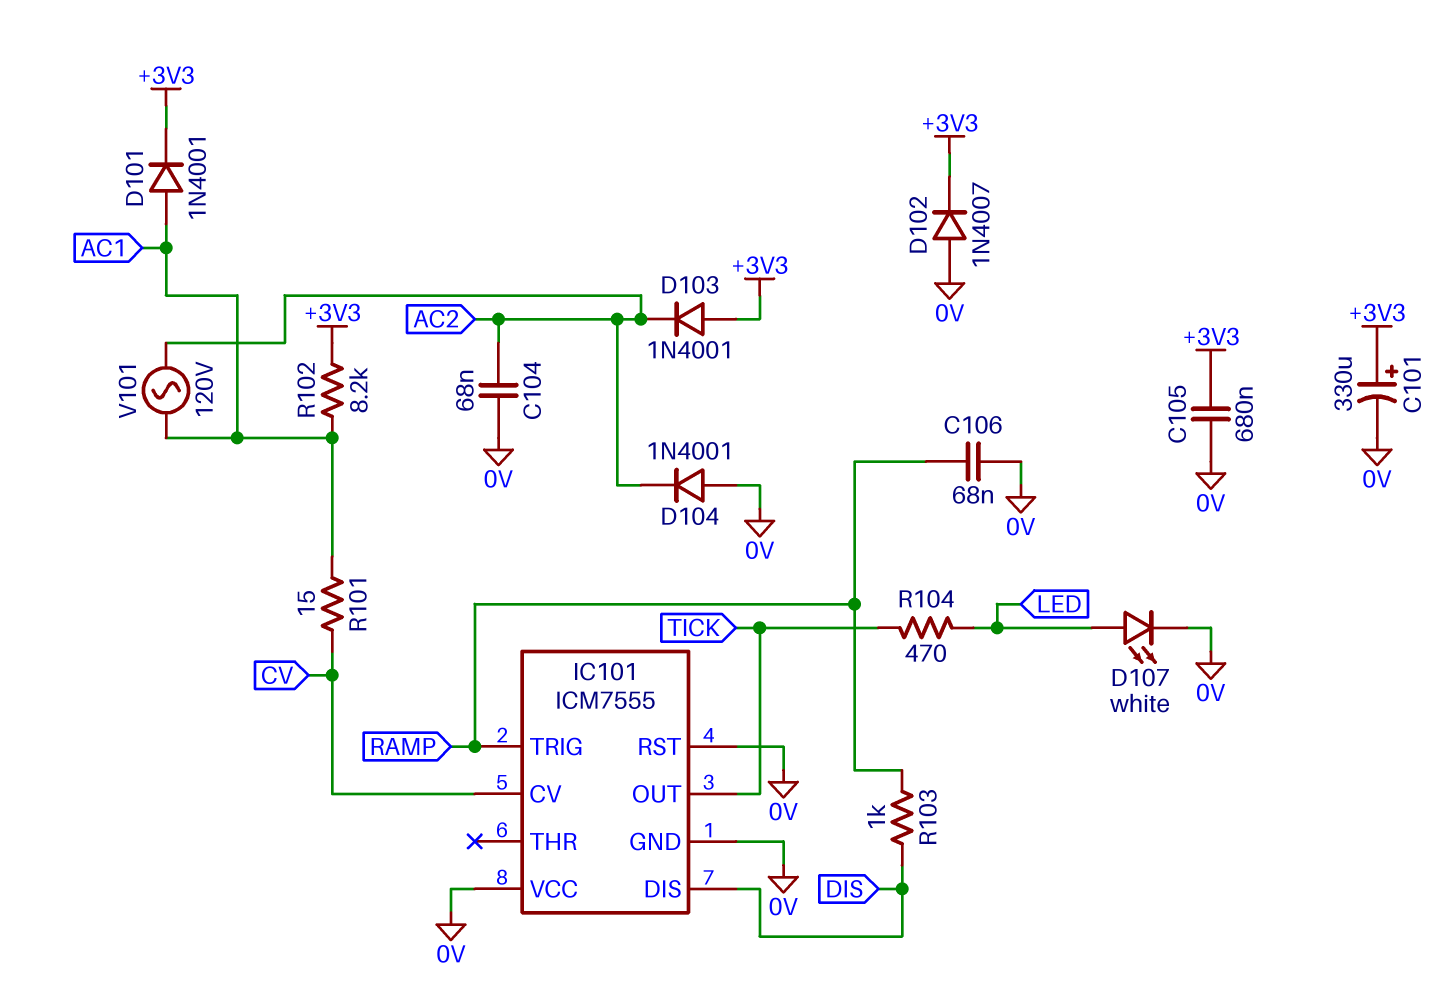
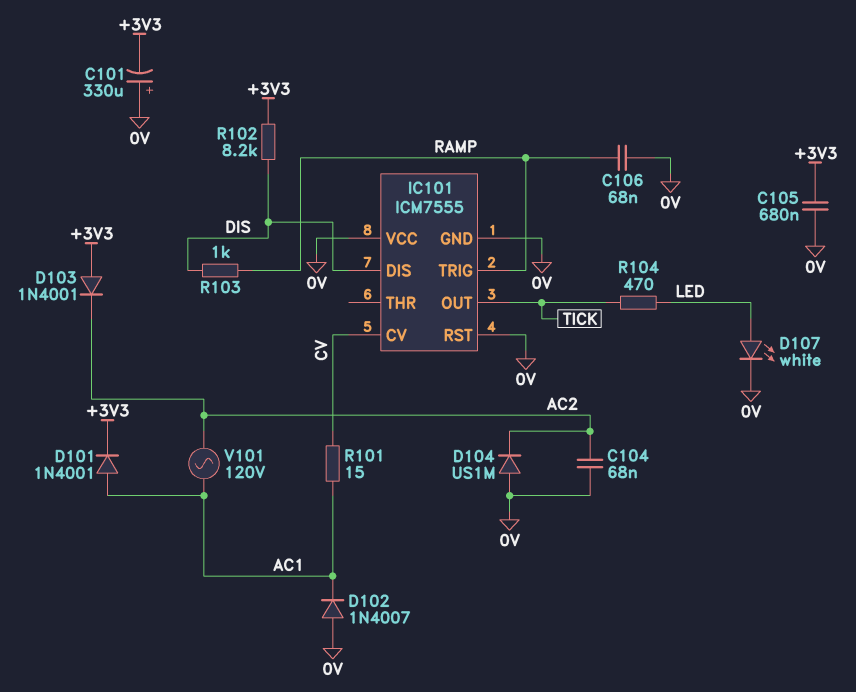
C101: 330uF (plus +3V3, minus 0V) -> 330uF (plus 0V, minus +3V3)
D102: diode 1N4007 (A 0V, K +3V3) -> diode 1N4007 (A 0V, K AC1)
D104: diode 1N4001 (A 0V, K AC2) -> diode US1M (A 0V, K AC2)
R102: 8.2k (+3V3, AC1) -> 8.2k (+3V3, DIS)

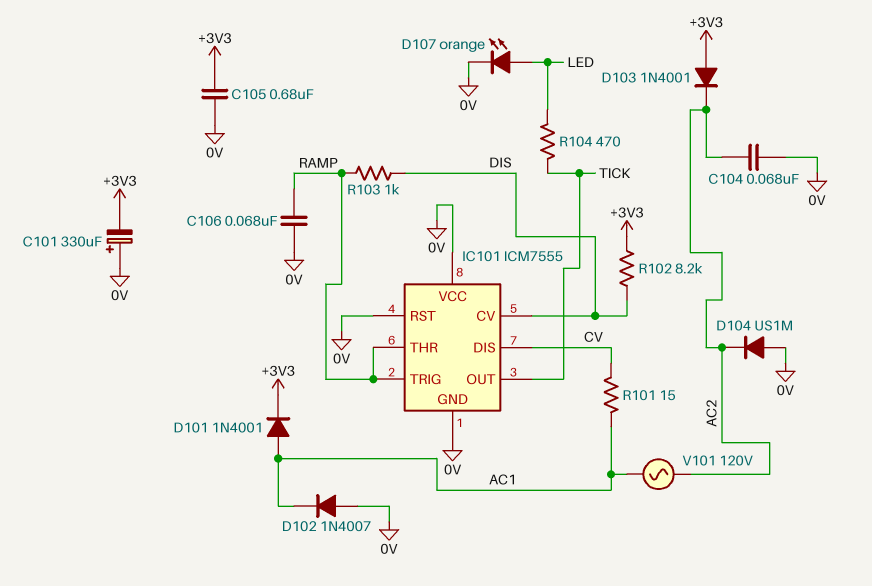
D107: LED white (A LED, K 0V) -> LED orange (A LED, K 0V)
IC101 pin CV: CV -> DIS
IC101 pin DIS: DIS -> CV
IC101 pin THR: none -> RAMP

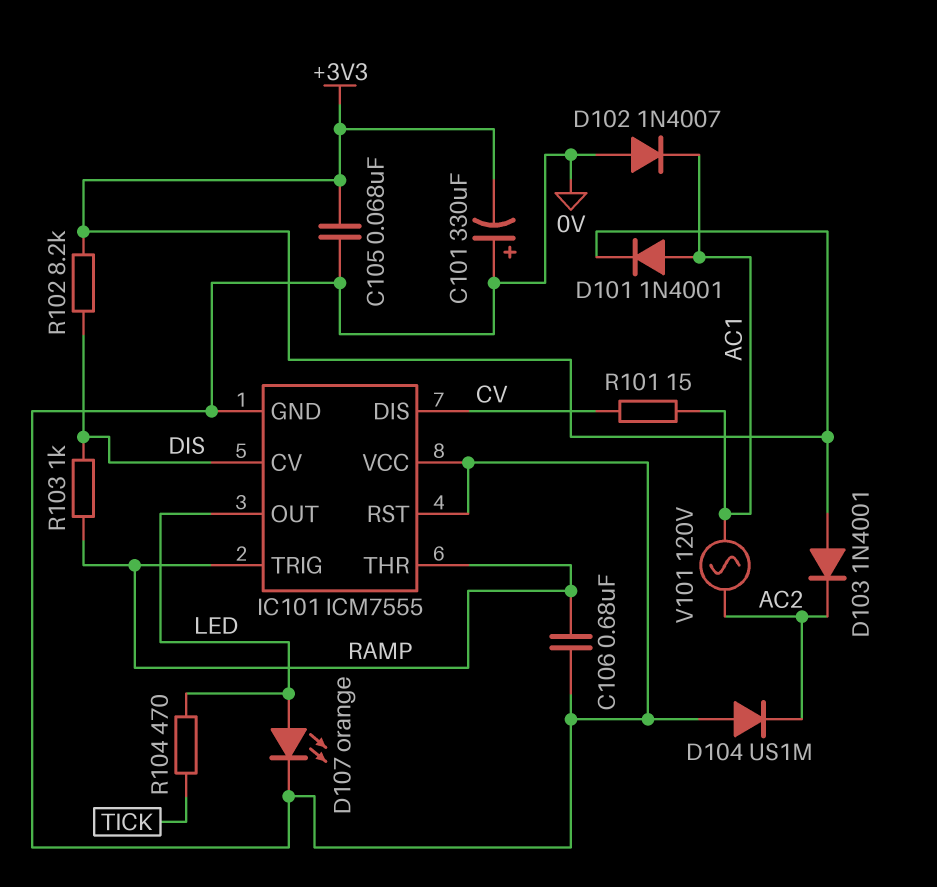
C104: 68nF (0V, AC2) -> none
C105: 680nF (+3V3, 0V) -> 68nF (+3V3, 0V)
C106: 68nF (0V, RAMP) -> 680nF (0V, RAMP)
IC101 pin OUT: TICK -> LED

